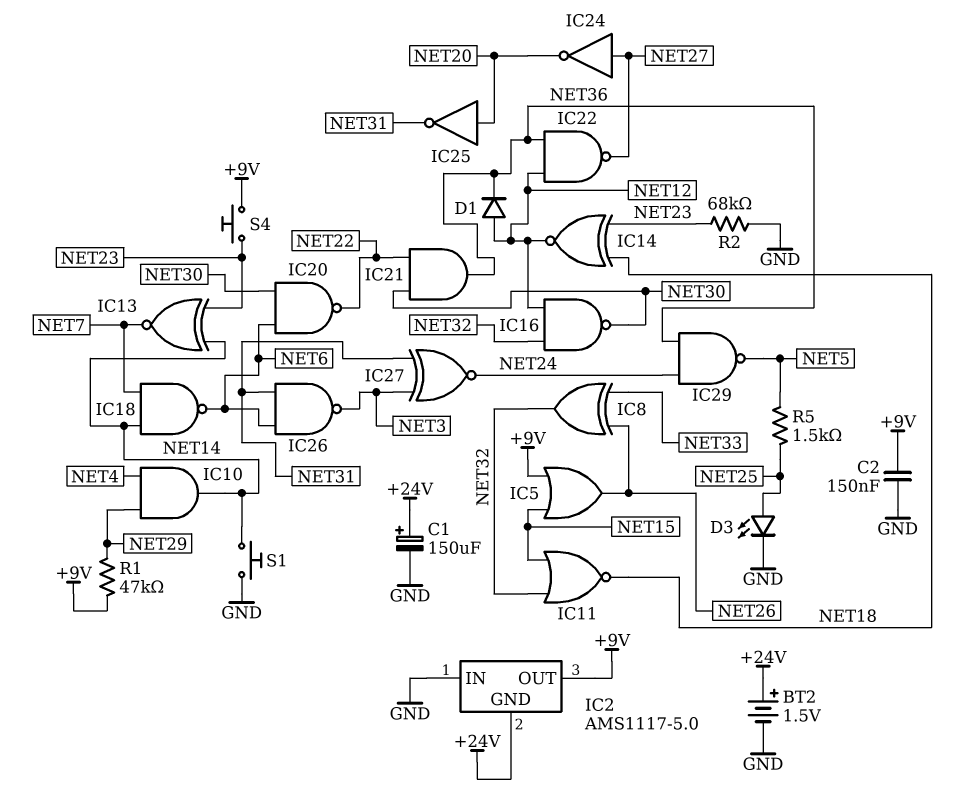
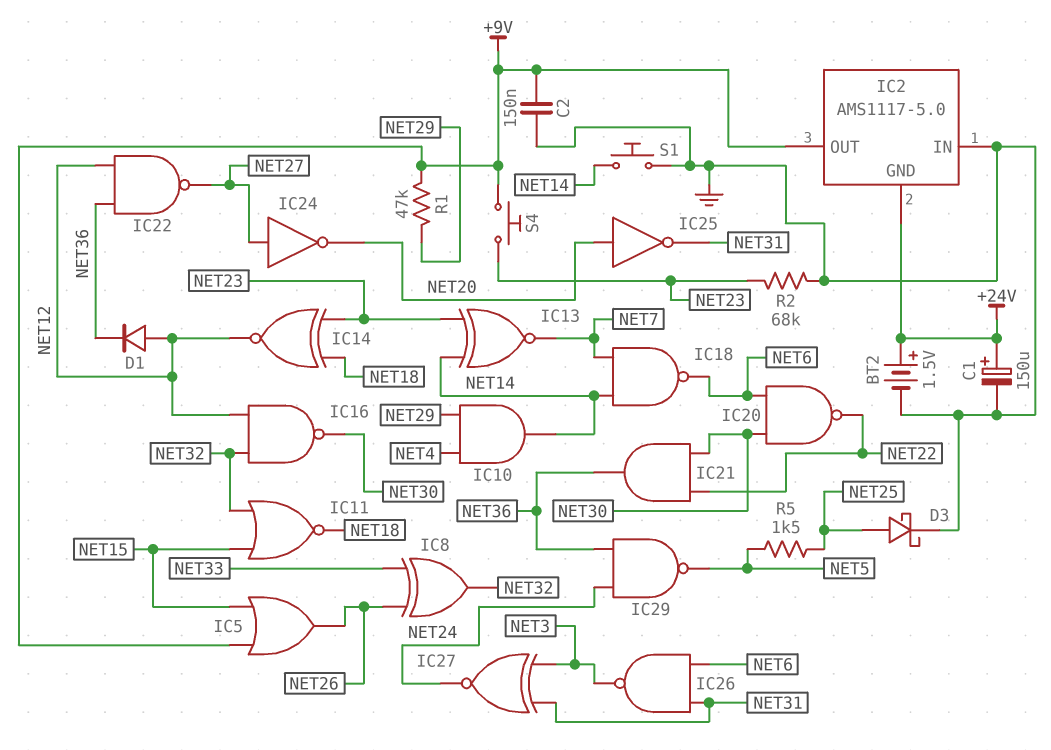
D3: LED (A NET25, K GND) -> schottky (A NET25, K GND)

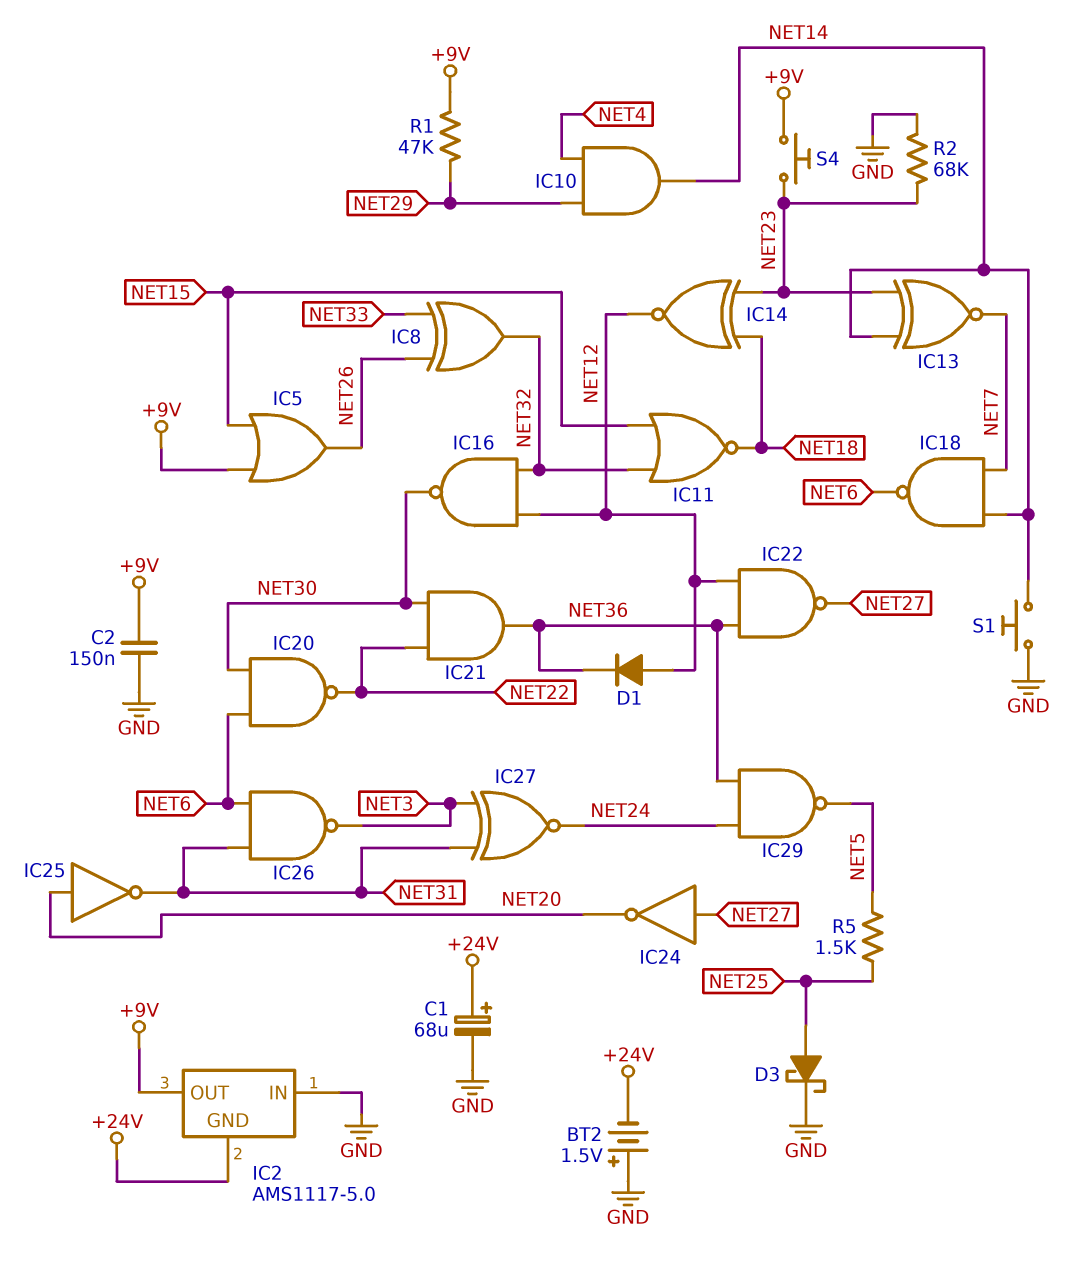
BT2: 1.5V (plus +24V, minus GND) -> 1.5V (plus GND, minus +24V)
C1: 150uF (plus +24V, minus GND) -> 68uF (plus +24V, minus GND)

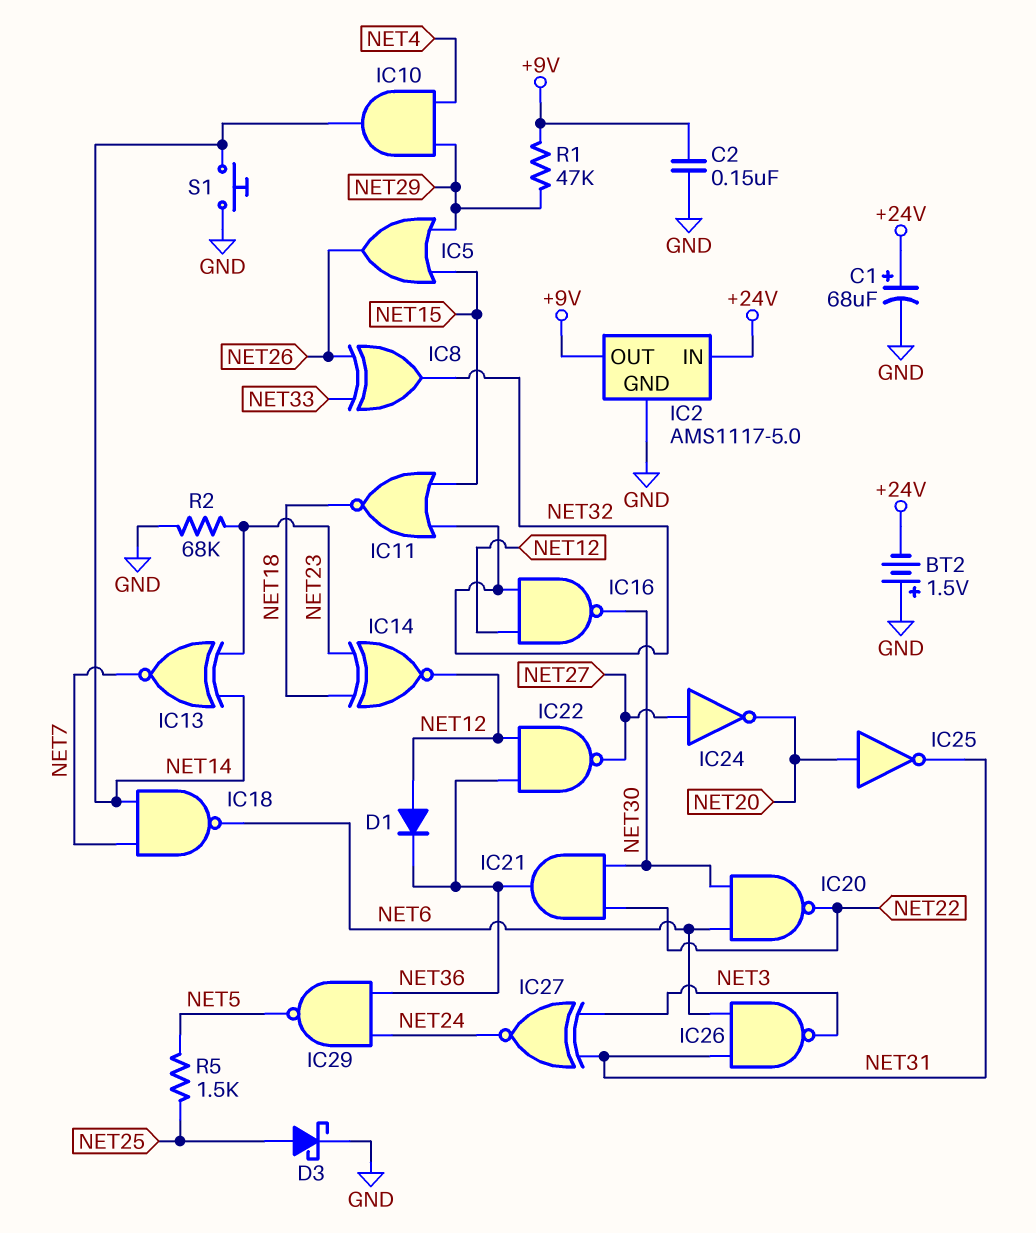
IC2 pin GND: +24V -> GND
IC2 pin IN: GND -> +24V
IC5: OR (in +9V, in NET15, out NET26) -> OR (in NET15, in NET29, out NET26)
S4: button (+9V, NET23) -> none

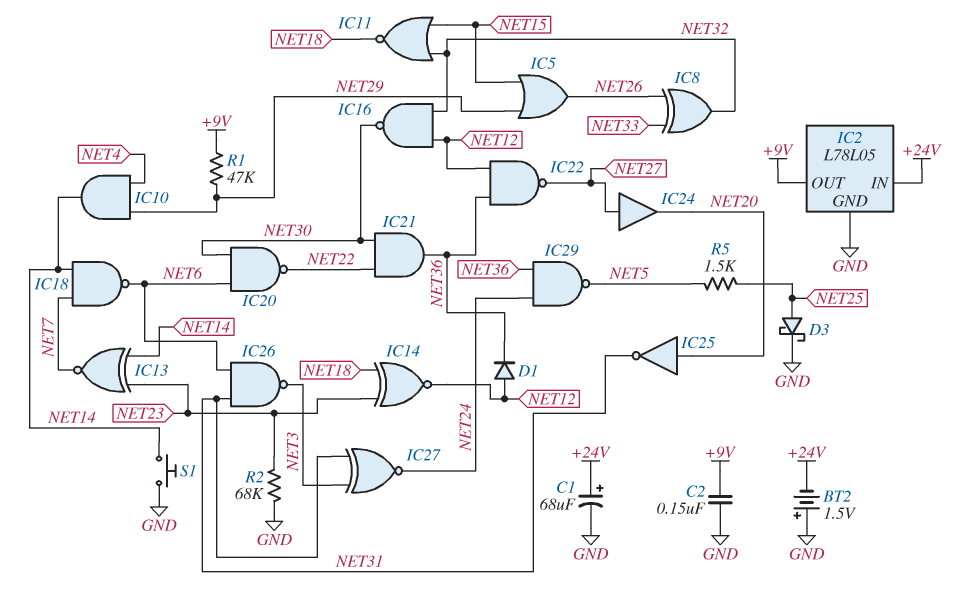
IC2: AMS1117-5.0 -> L78L05
IC24: NOT (in NET27, out NET20) -> buffer (in NET27, out NET20)

